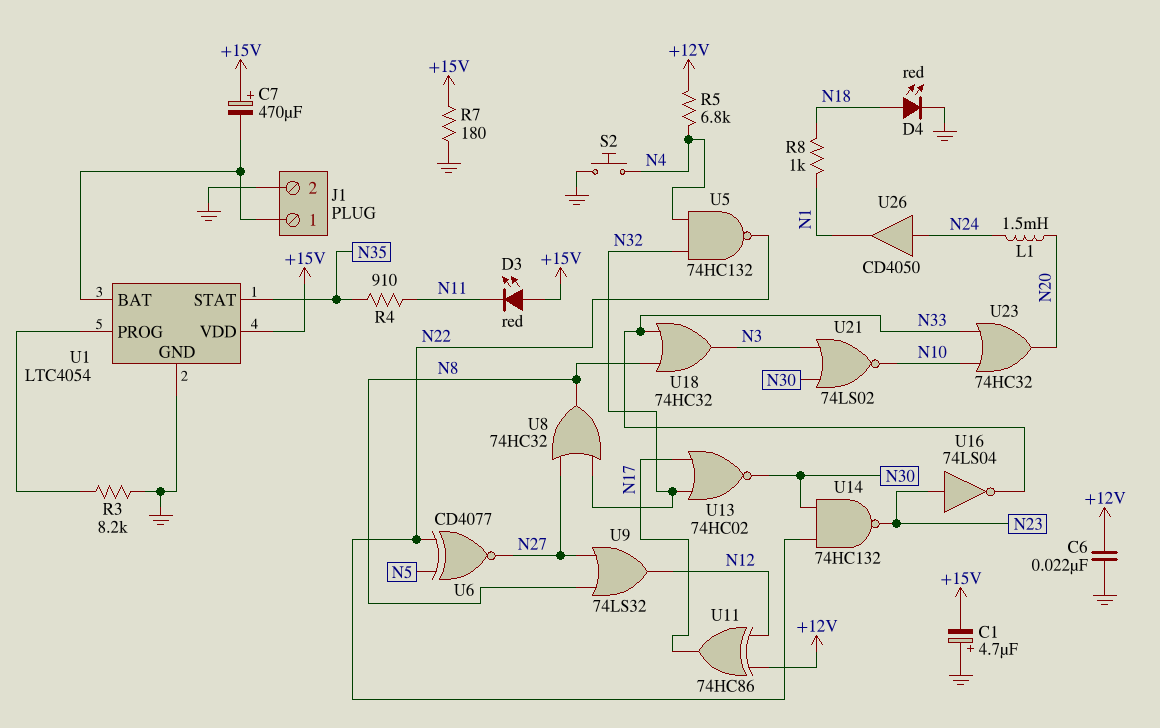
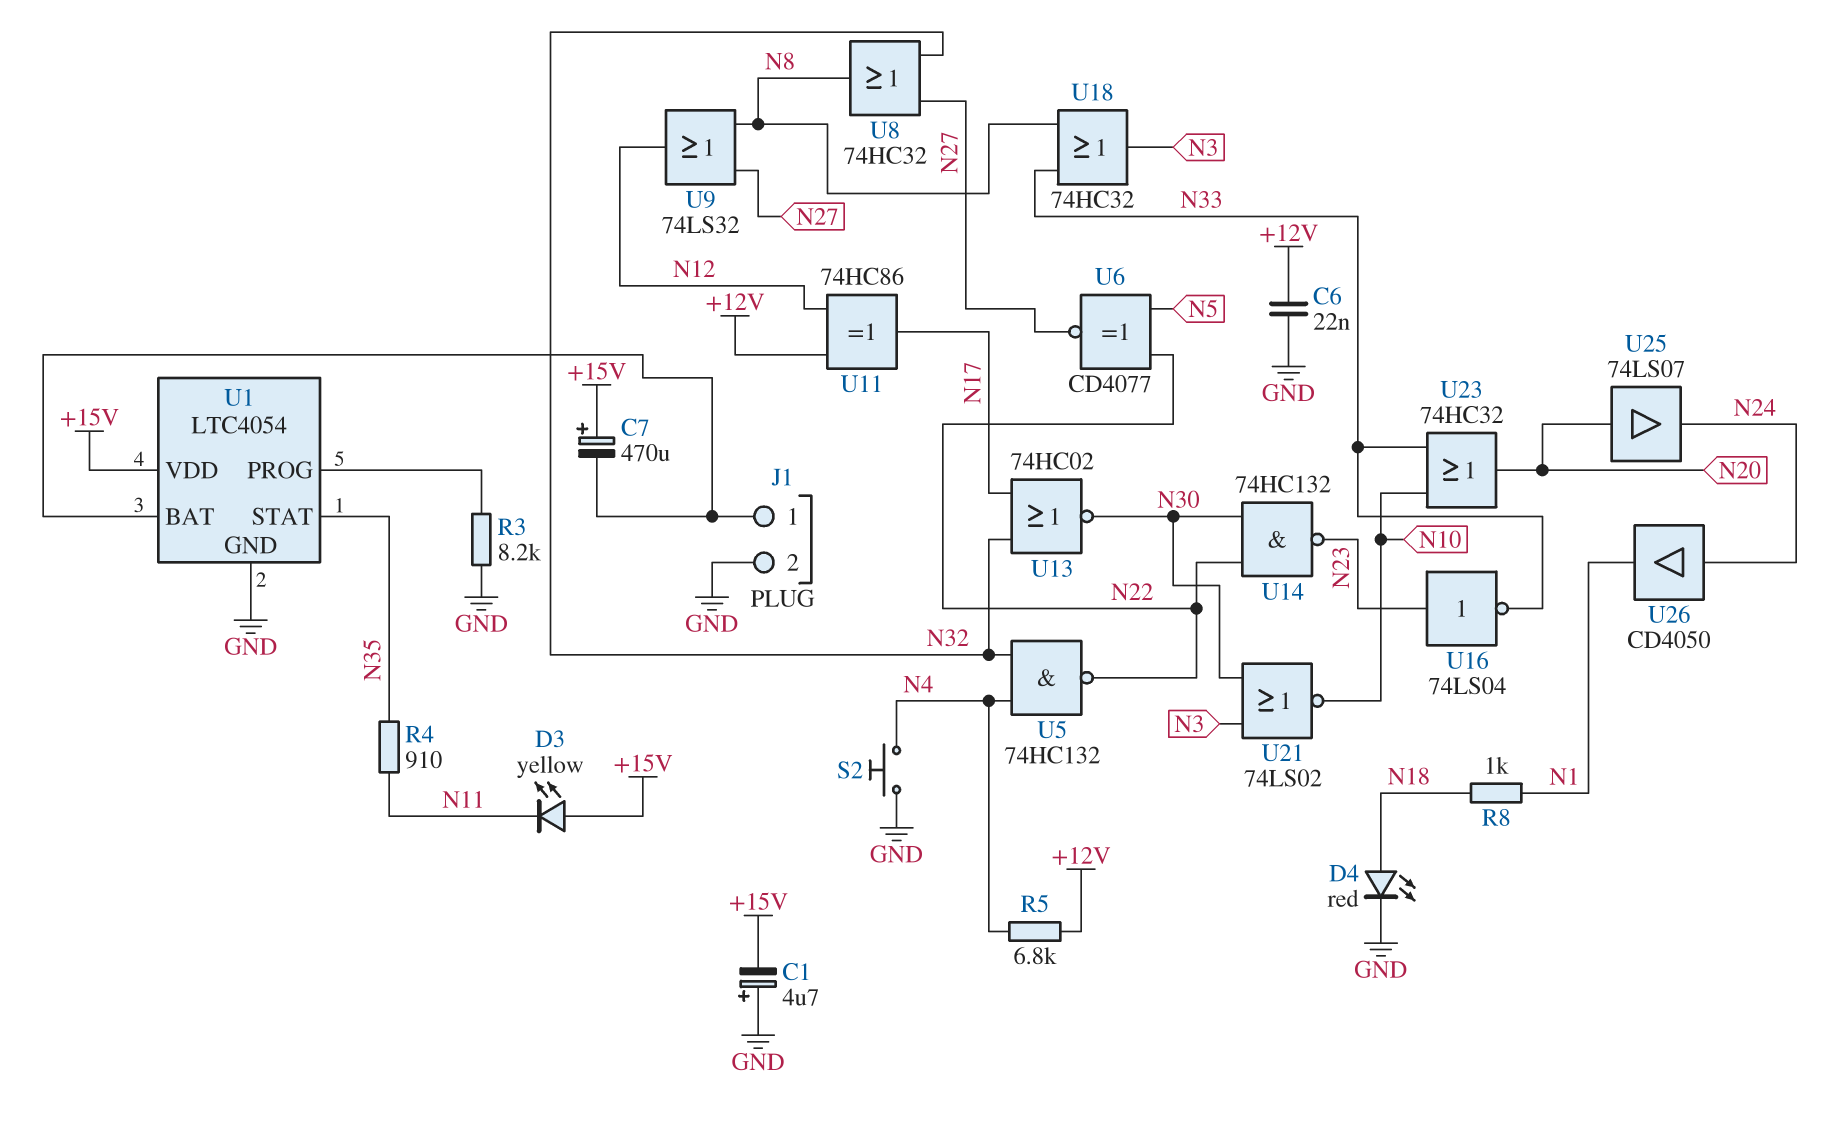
D3: LED red (A +15V, K N11) -> LED yellow (A +15V, K N11)
L1: 1.5mH (N20, N24) -> none
R7: 180 (+15V, GND) -> none
U25: none -> buffer 74LS07 (in N20, out N24)

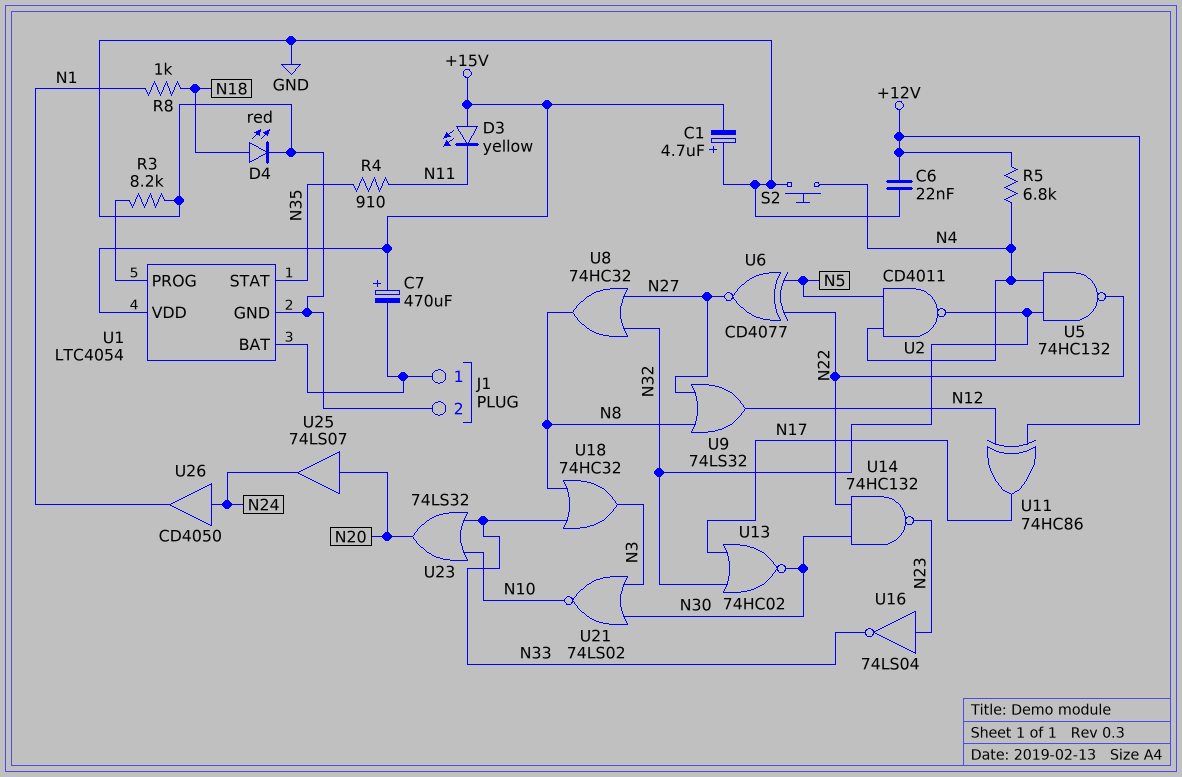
U2: none -> NAND CD4011 (in N4, in N5, out N32)
U23: OR 74HC32 (in N10, in N33, out N20) -> OR 74LS32 (in N10, in N33, out N20)

